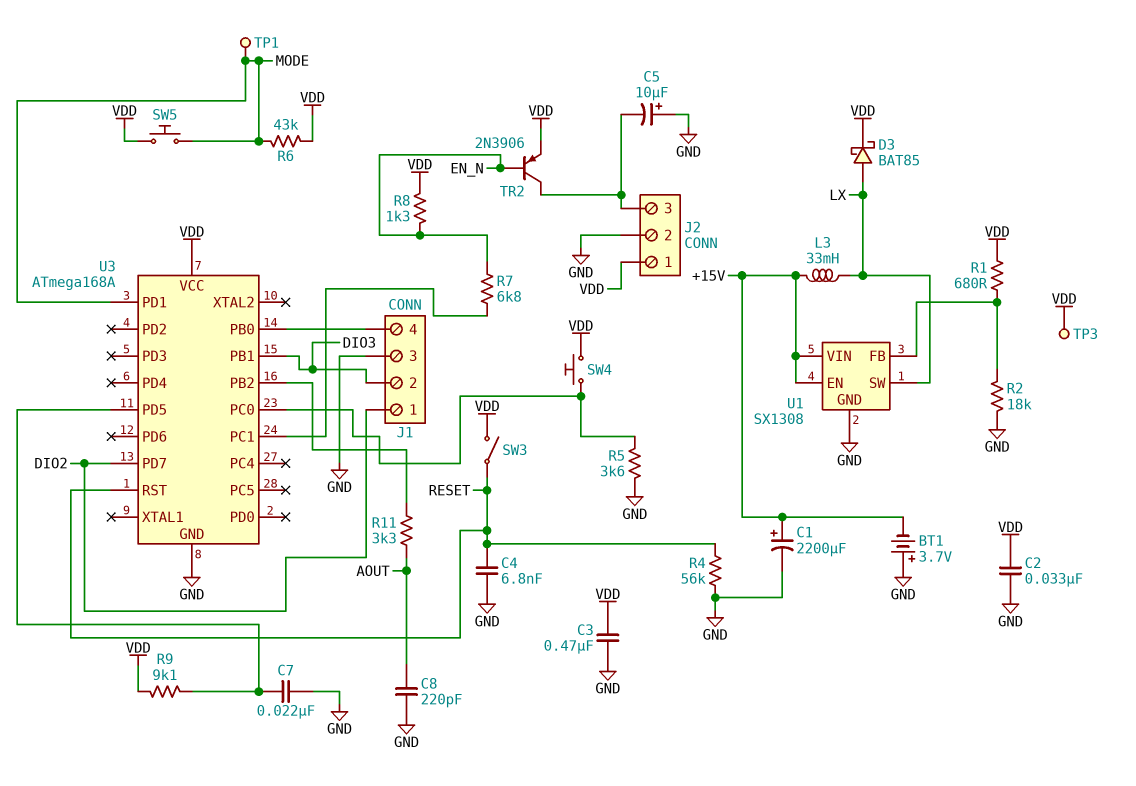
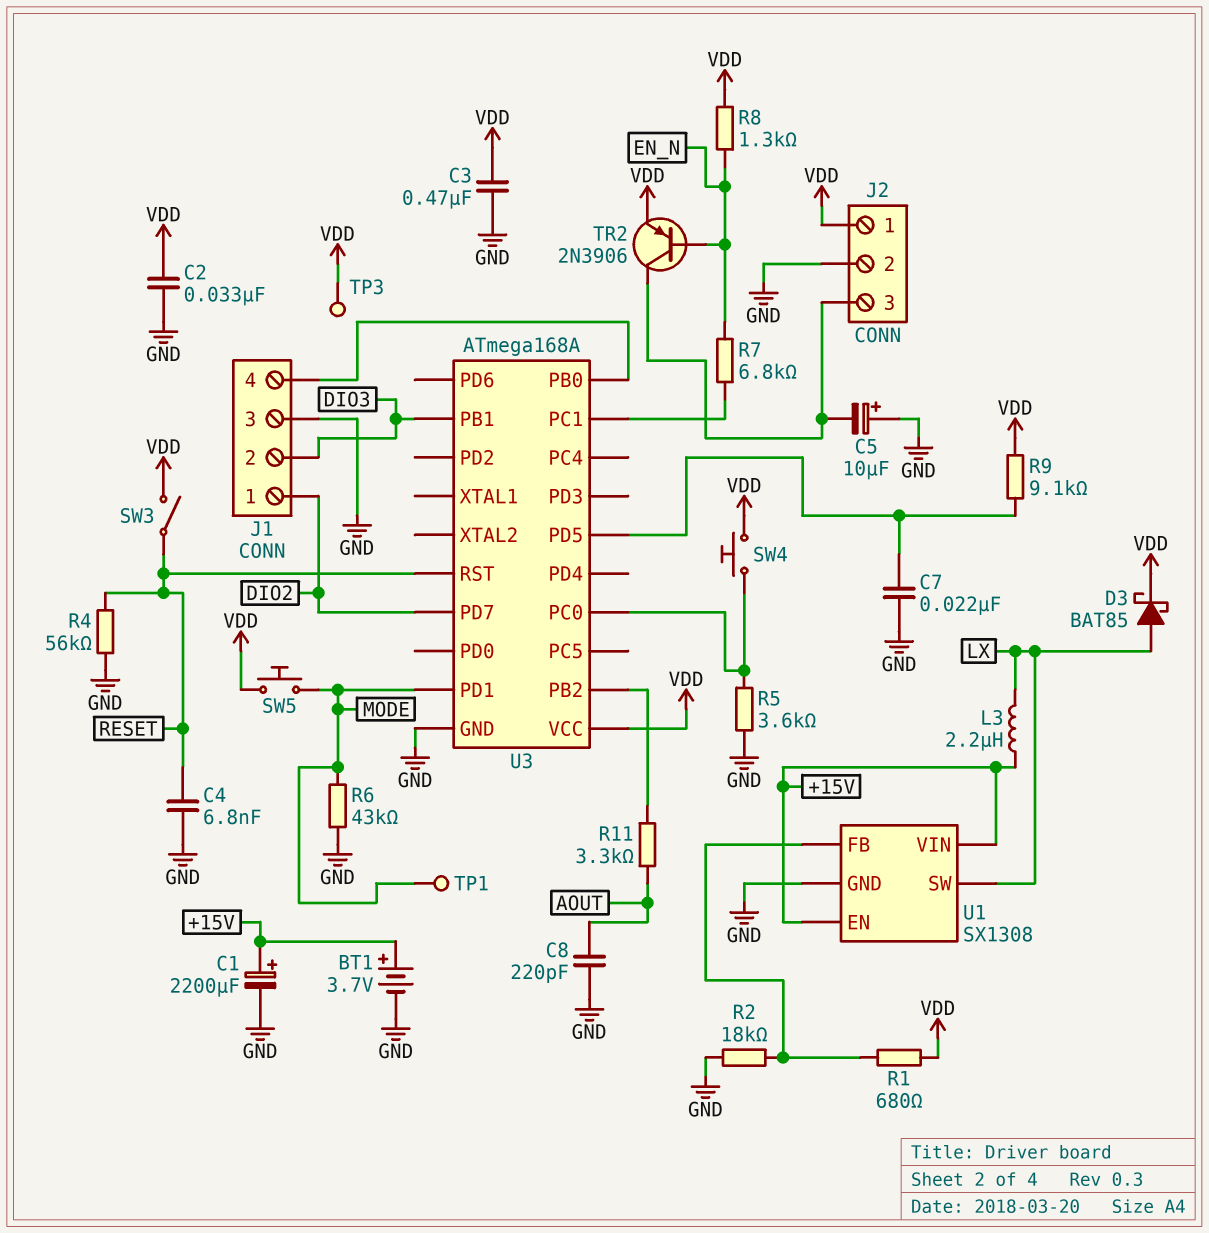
BT1: 3.7V (plus GND, minus +15V) -> 3.7V (plus +15V, minus GND)
L3: 33mH (+15V, LX) -> 2.2uH (+15V, LX)
R6: 43k (MODE, VDD) -> 43k (GND, MODE)

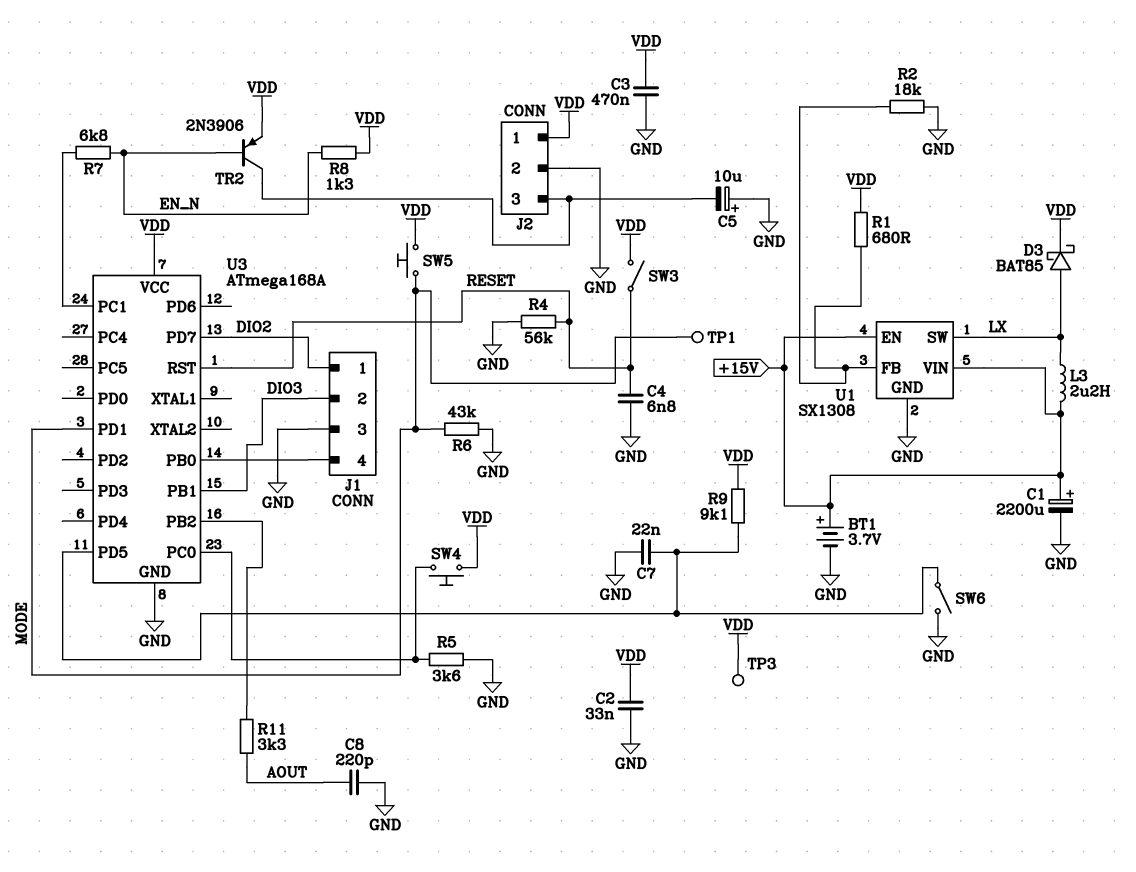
SW6: none -> switch (GND, U3/PD5)

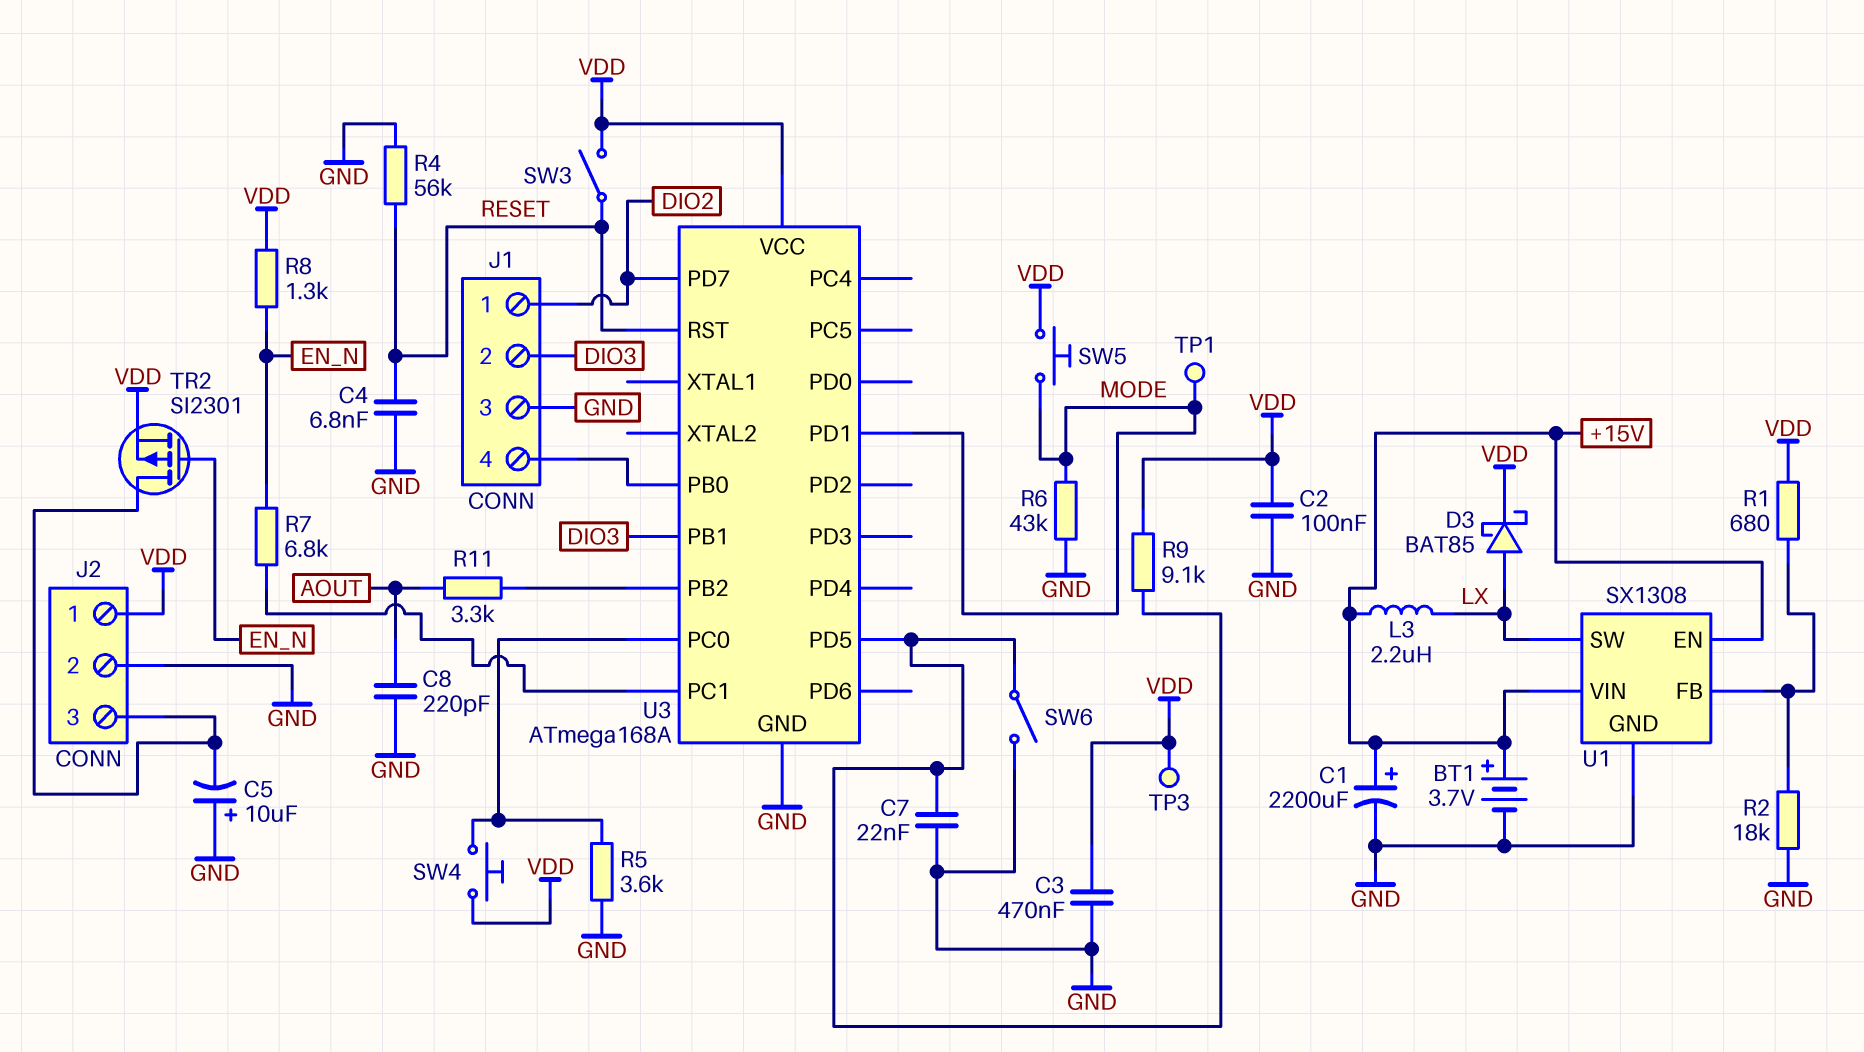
C2: 33nF (GND, VDD) -> 100nF (GND, VDD)
TR2: PNP 2N3906 (B EN_N, C J2/3, E VDD) -> PMOS SI2301 (G EN_N, D J2/3, S VDD)

